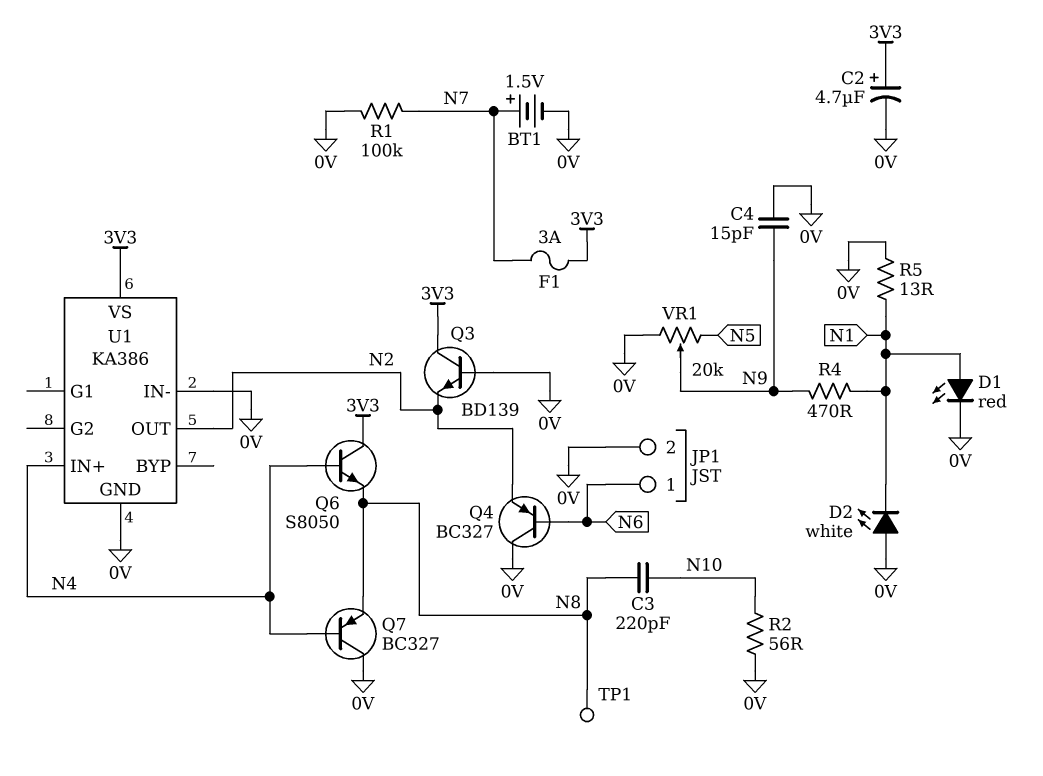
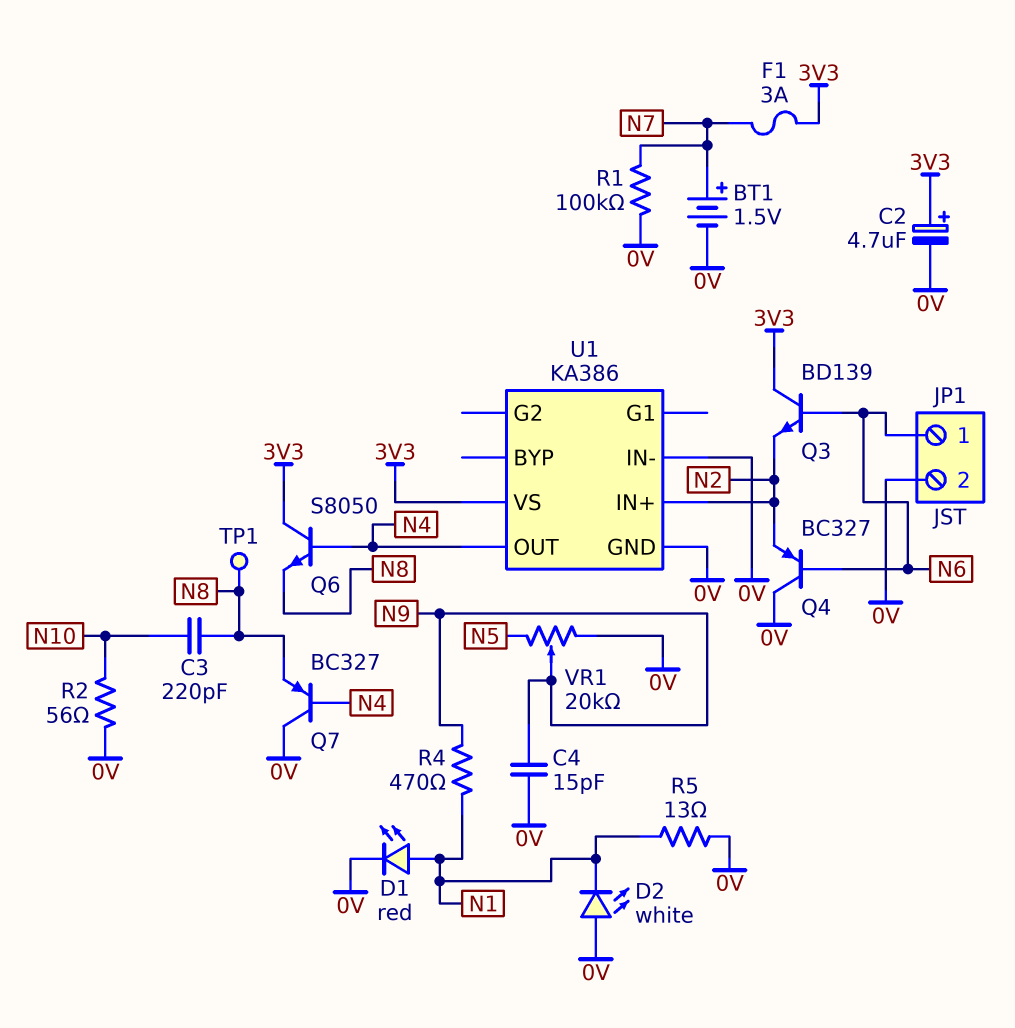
Q3: NPN BD139 (B 0V, C 3V3, E N2) -> NPN BD139 (B N6, C 3V3, E N2)
U1 pin IN+: N4 -> N2
U1 pin OUT: N2 -> N4

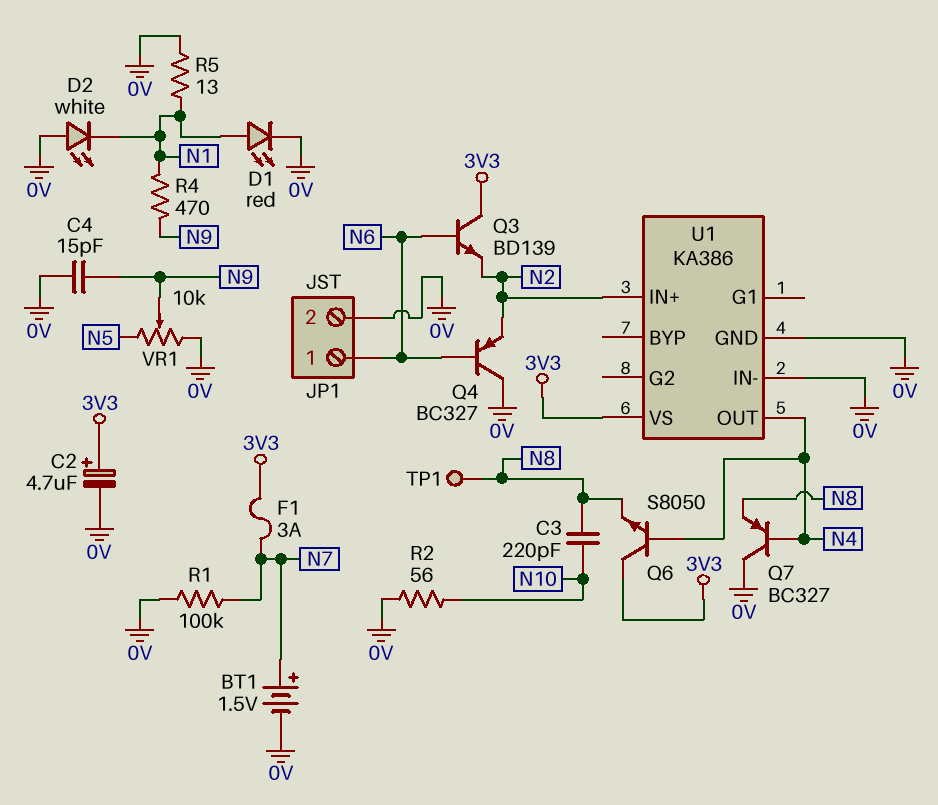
VR1: 20k (0V, N5, wiper N9) -> 10k (0V, N5, wiper N9)

